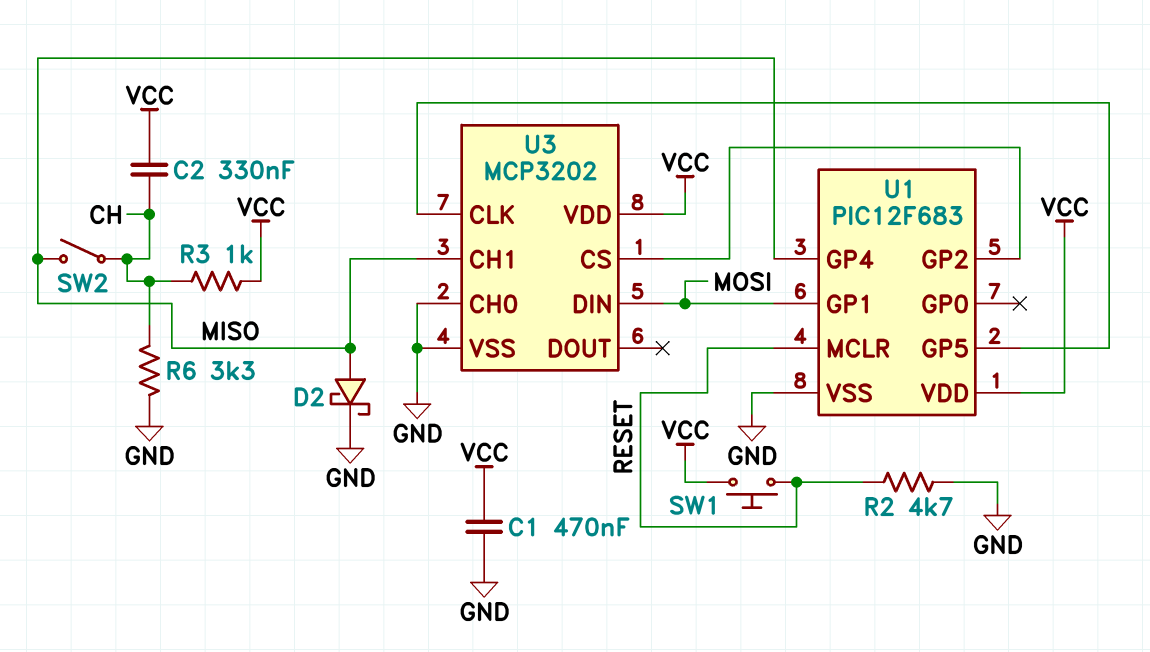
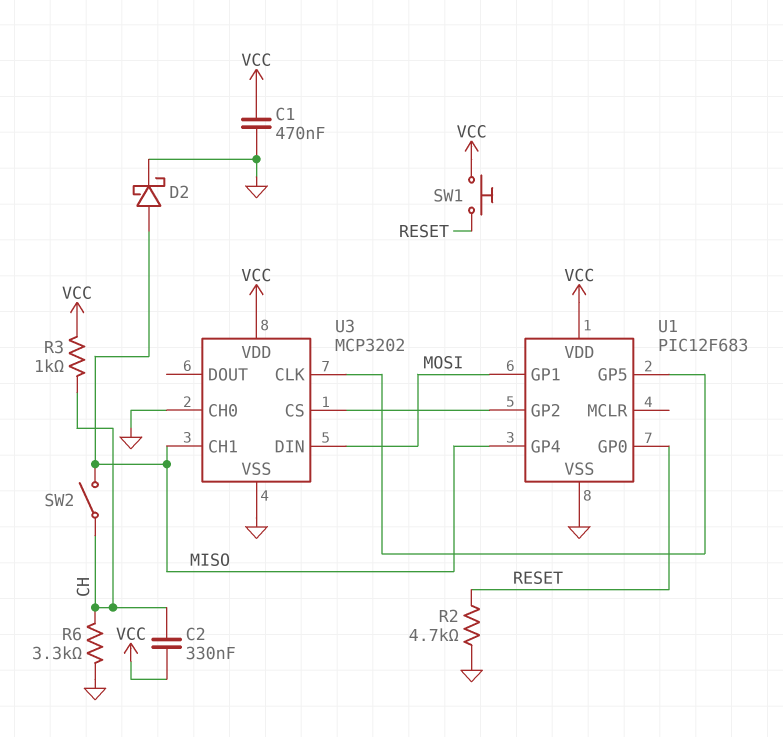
U1 pin GP0: none -> RESET
U1 pin MCLR: RESET -> none

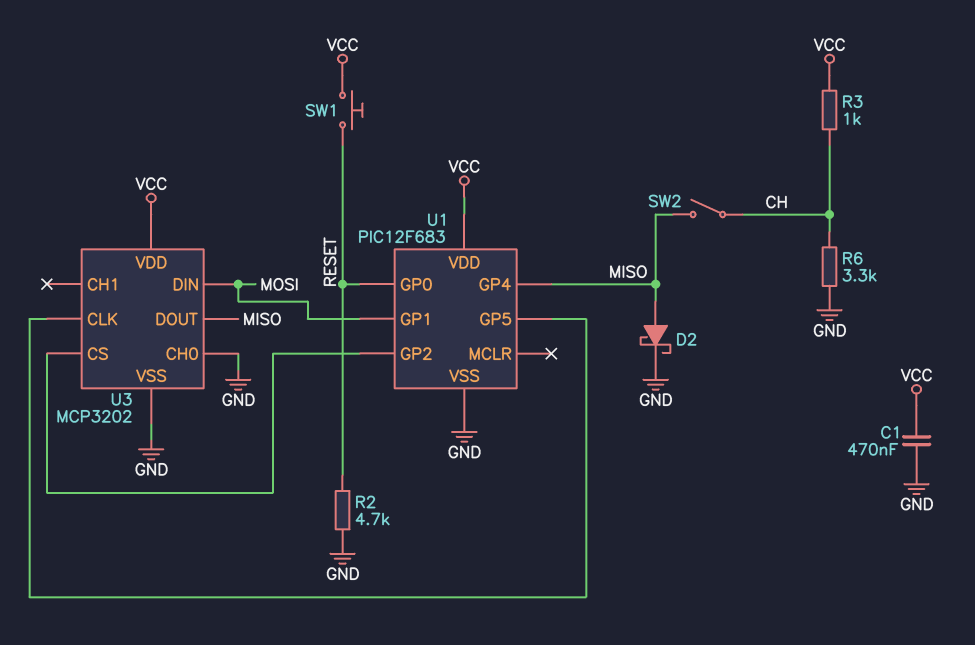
C2: 330nF (CH, VCC) -> none
U3 pin CH1: MISO -> none
U3 pin DOUT: none -> MISO

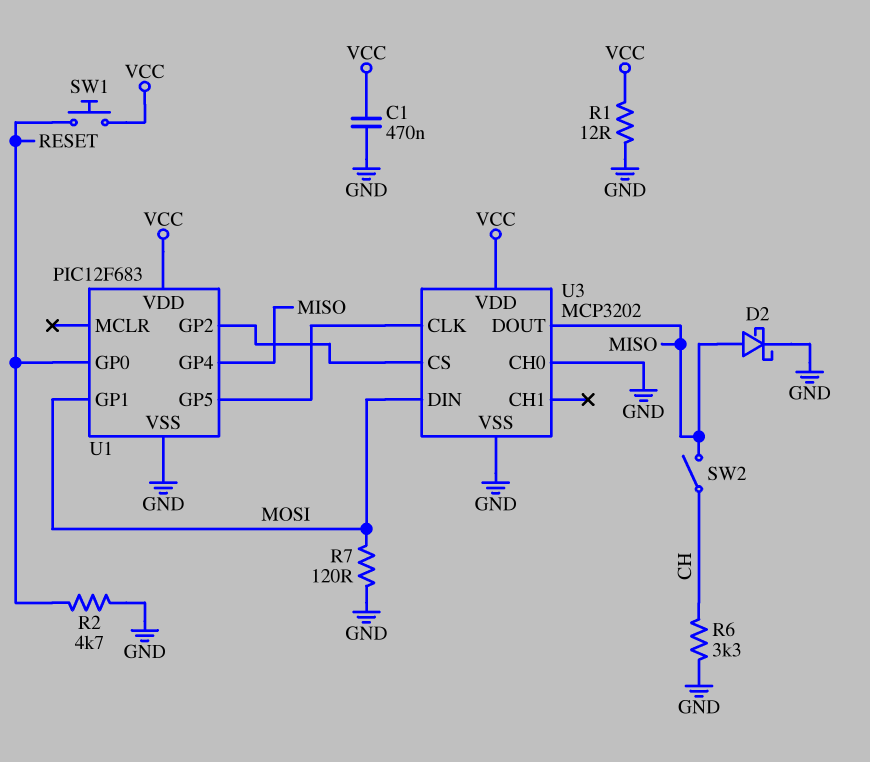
R1: none -> 12 (GND, VCC)
R3: 1k (CH, VCC) -> none
R7: none -> 120 (GND, MOSI)

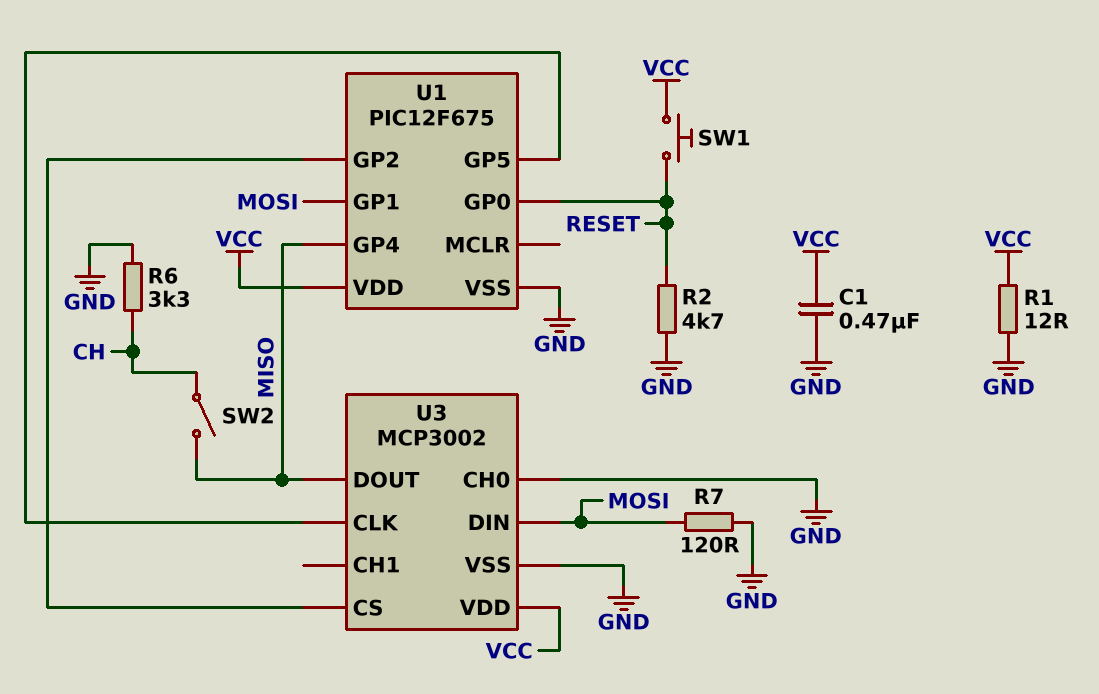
D2: schottky (A MISO, K GND) -> none
U1: PIC12F683 -> PIC12F675
U3: MCP3202 -> MCP3002

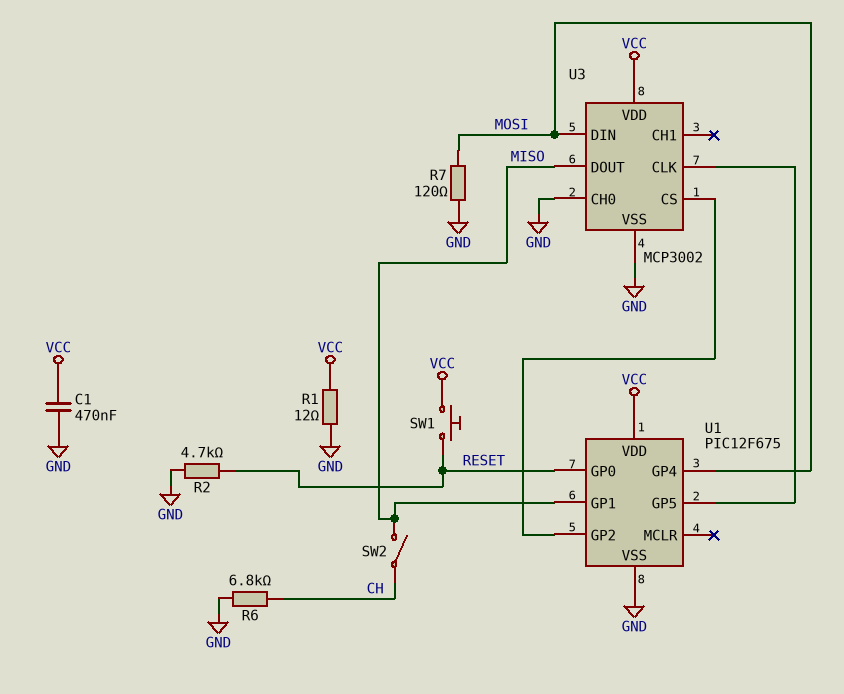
R6: 3.3k (CH, GND) -> 6.8k (CH, GND)
U1 pin GP1: MOSI -> MISO
U1 pin GP4: MISO -> MOSI

